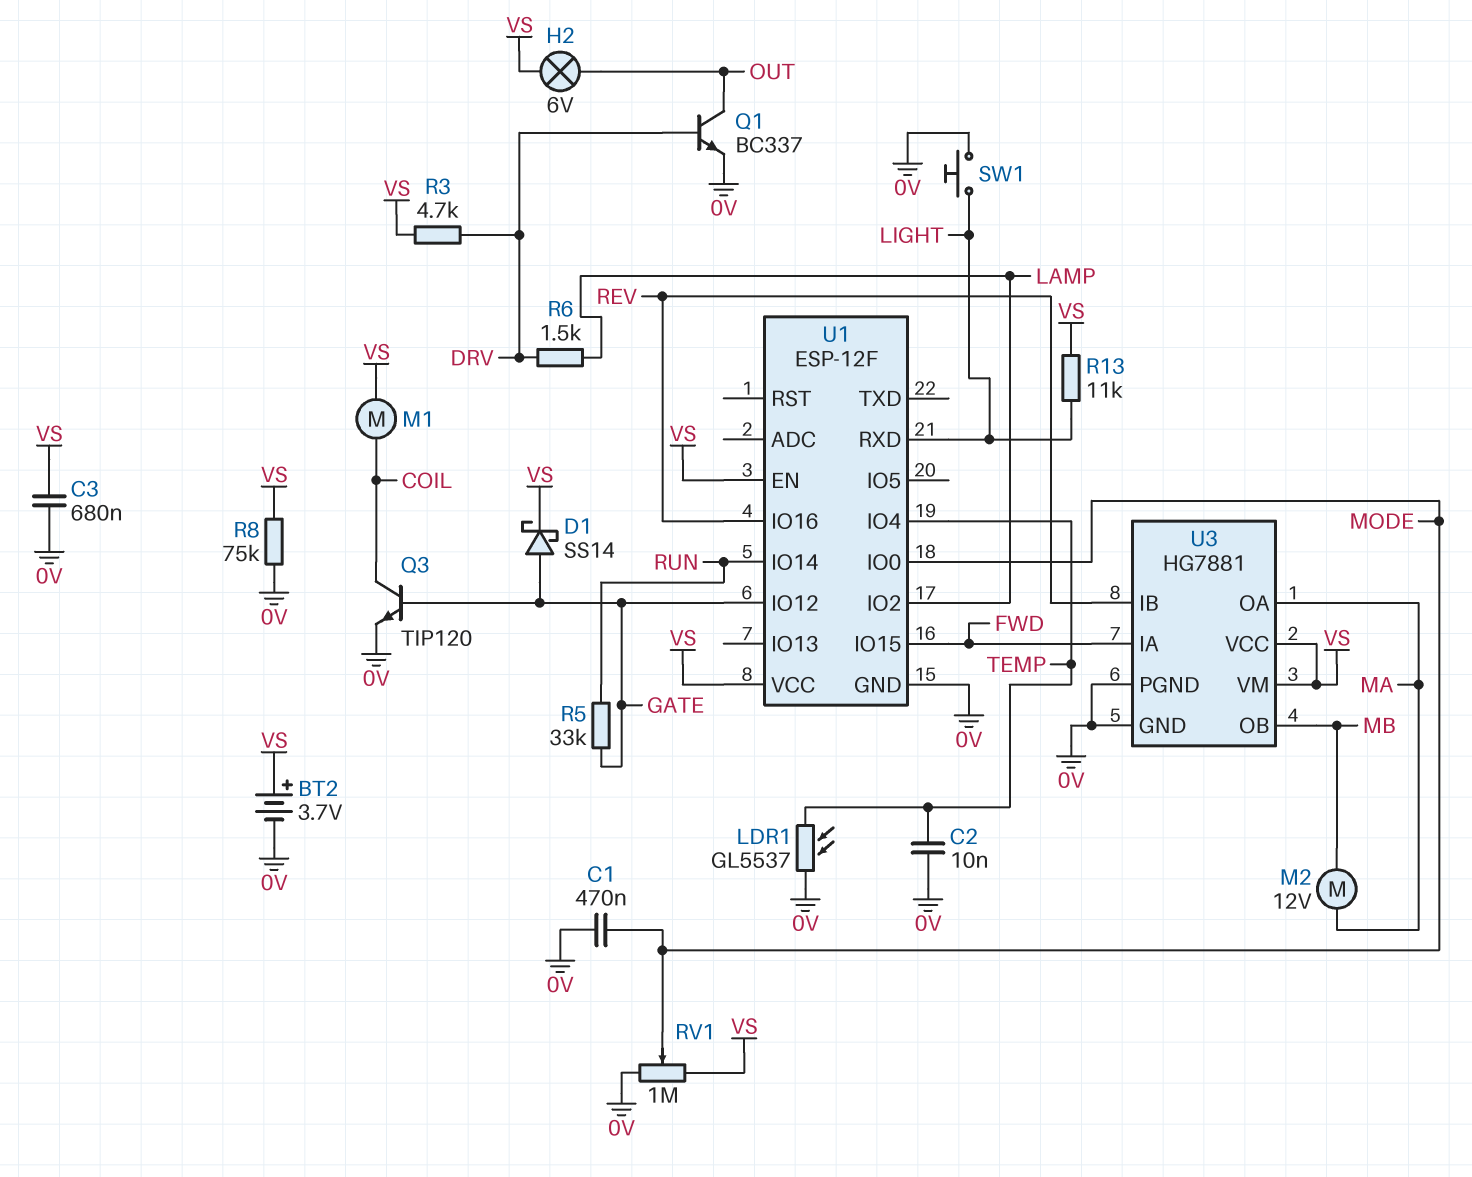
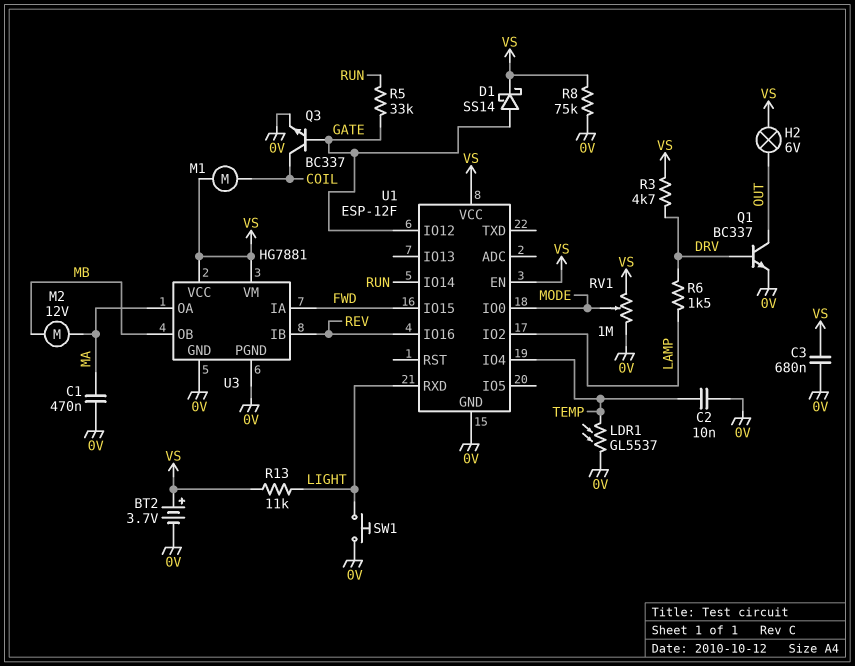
C1: 470nF (0V, MODE) -> 470nF (0V, MA)
Q3: NPN TIP120 (B GATE, C COIL, E 0V) -> NPN BC337 (B GATE, C COIL, E 0V)

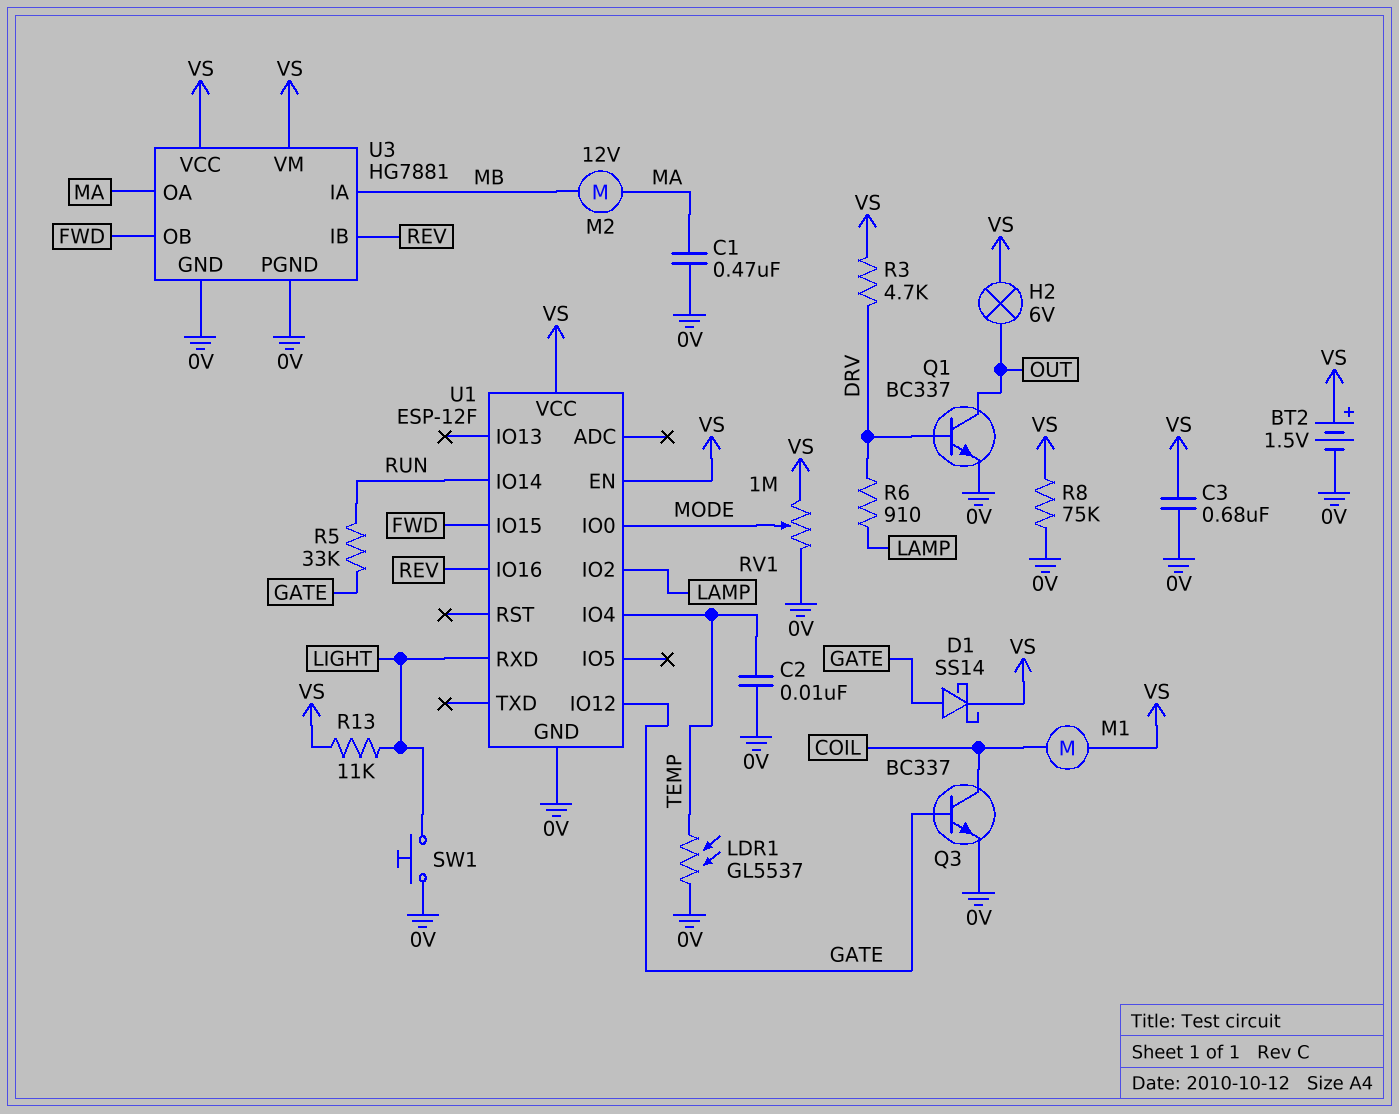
BT2: 3.7V (plus VS, minus 0V) -> 1.5V (plus VS, minus 0V)
R6: 1.5k (DRV, LAMP) -> 910 (DRV, LAMP)
U3 pin IA: FWD -> MB
U3 pin OB: MB -> FWD

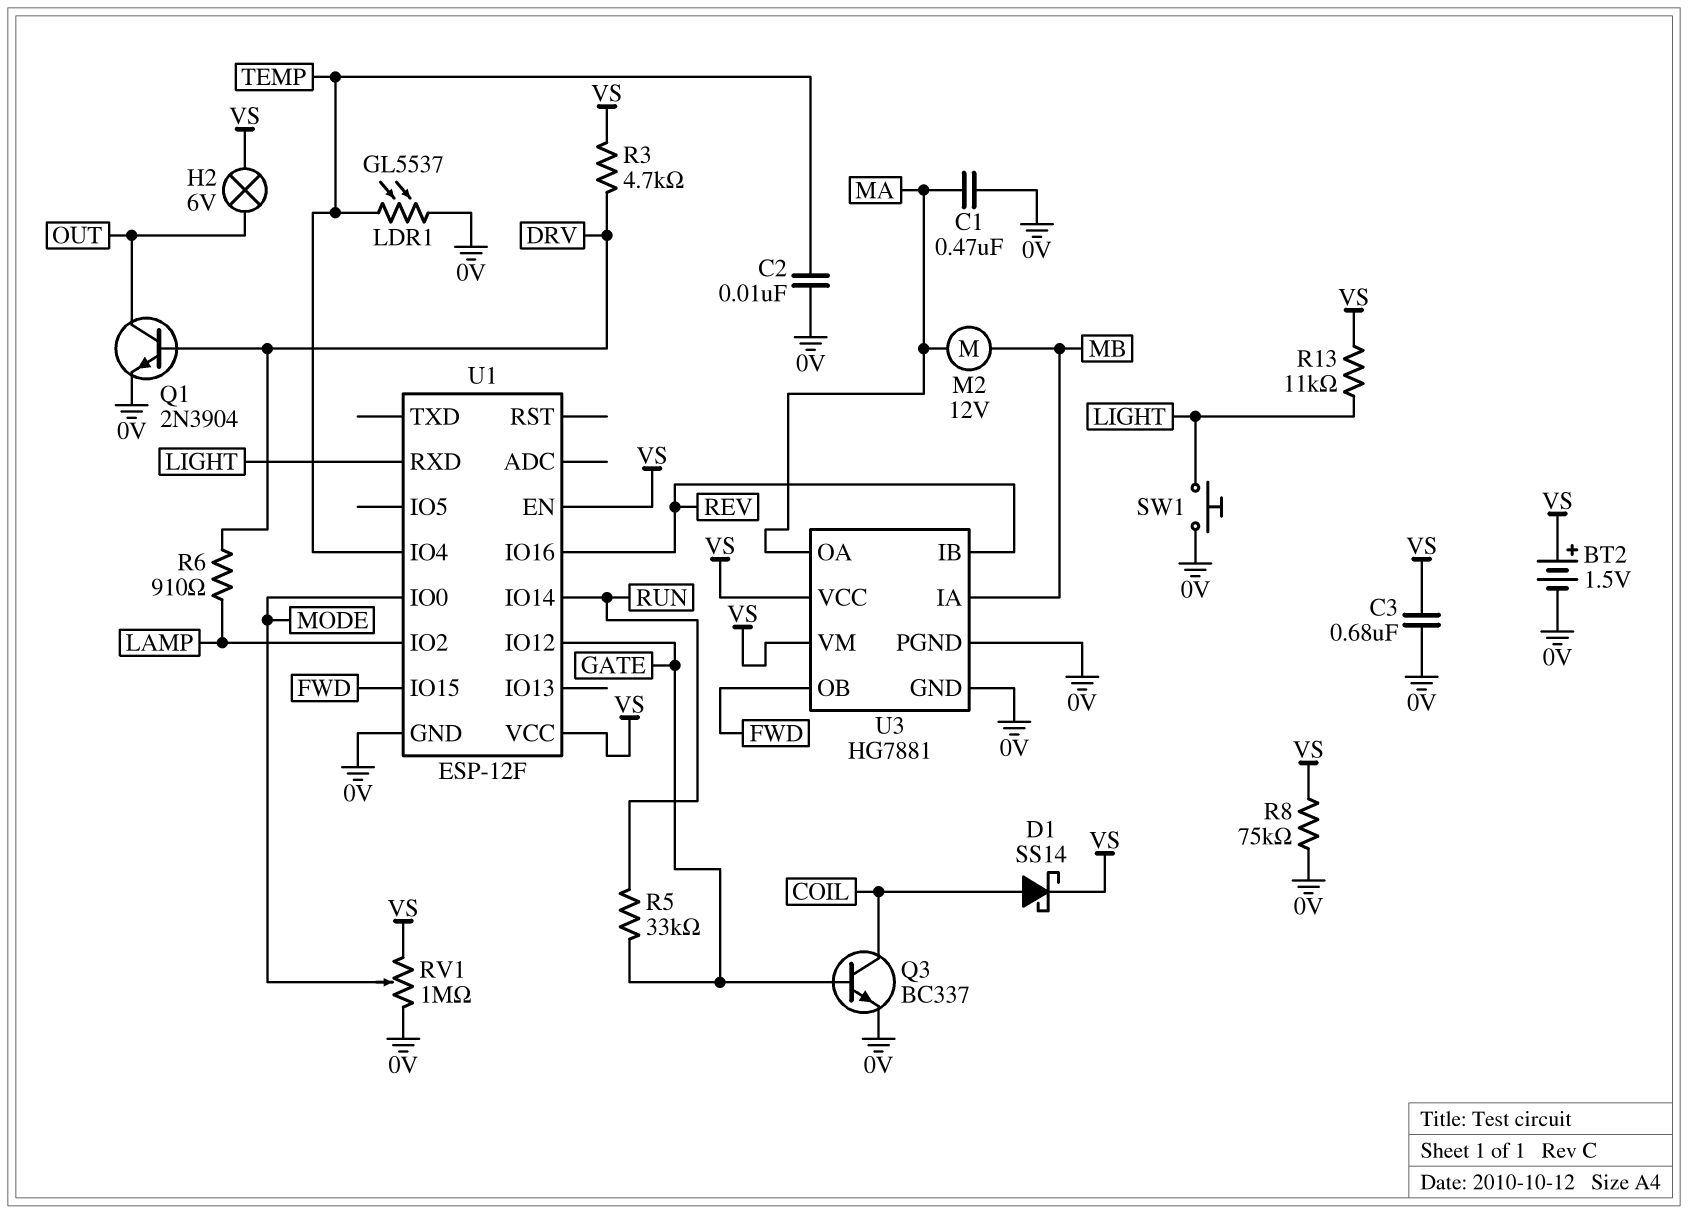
D1: schottky SS14 (A GATE, K VS) -> schottky SS14 (A COIL, K VS)
M1: motor (COIL, VS) -> none
Q1: NPN BC337 (B DRV, C OUT, E 0V) -> NPN 2N3904 (B DRV, C OUT, E 0V)

